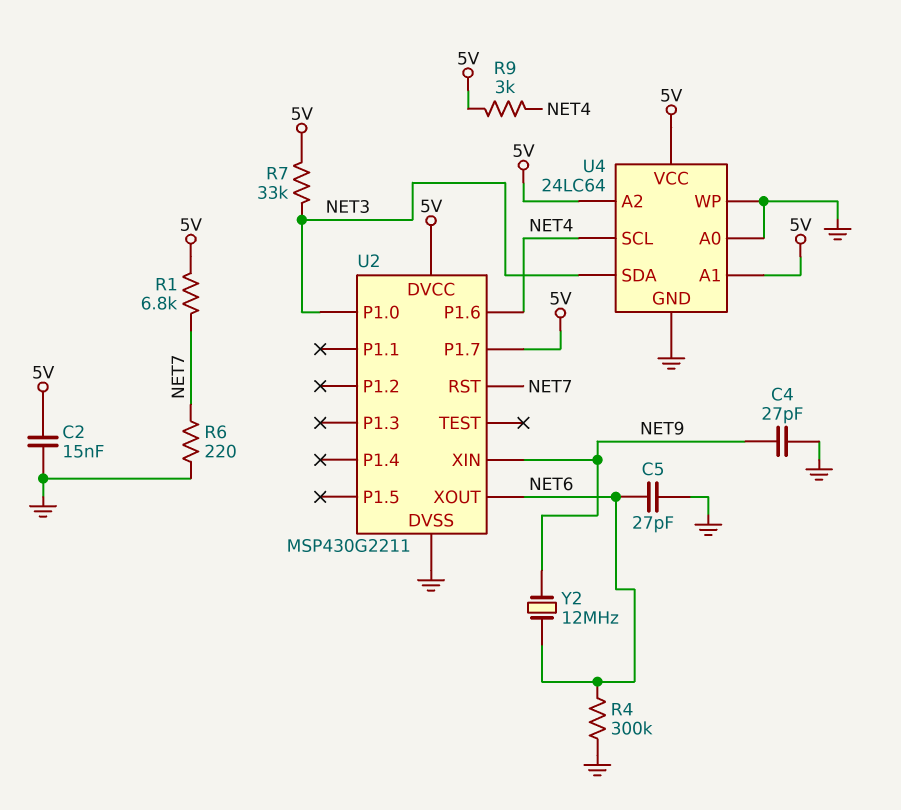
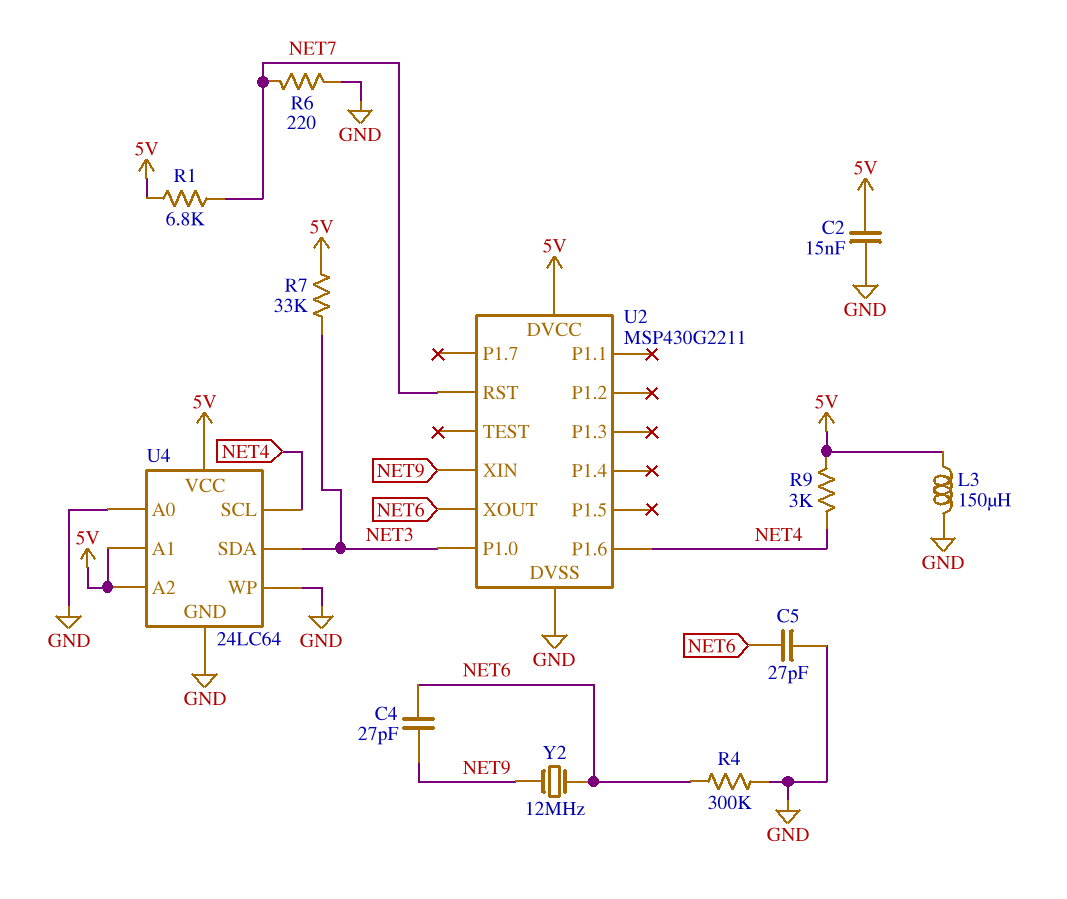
C4: 27pF (GND, NET9) -> 27pF (NET6, NET9)
L3: none -> 150uH (5V, GND)
U2 pin P1.7: 5V -> none

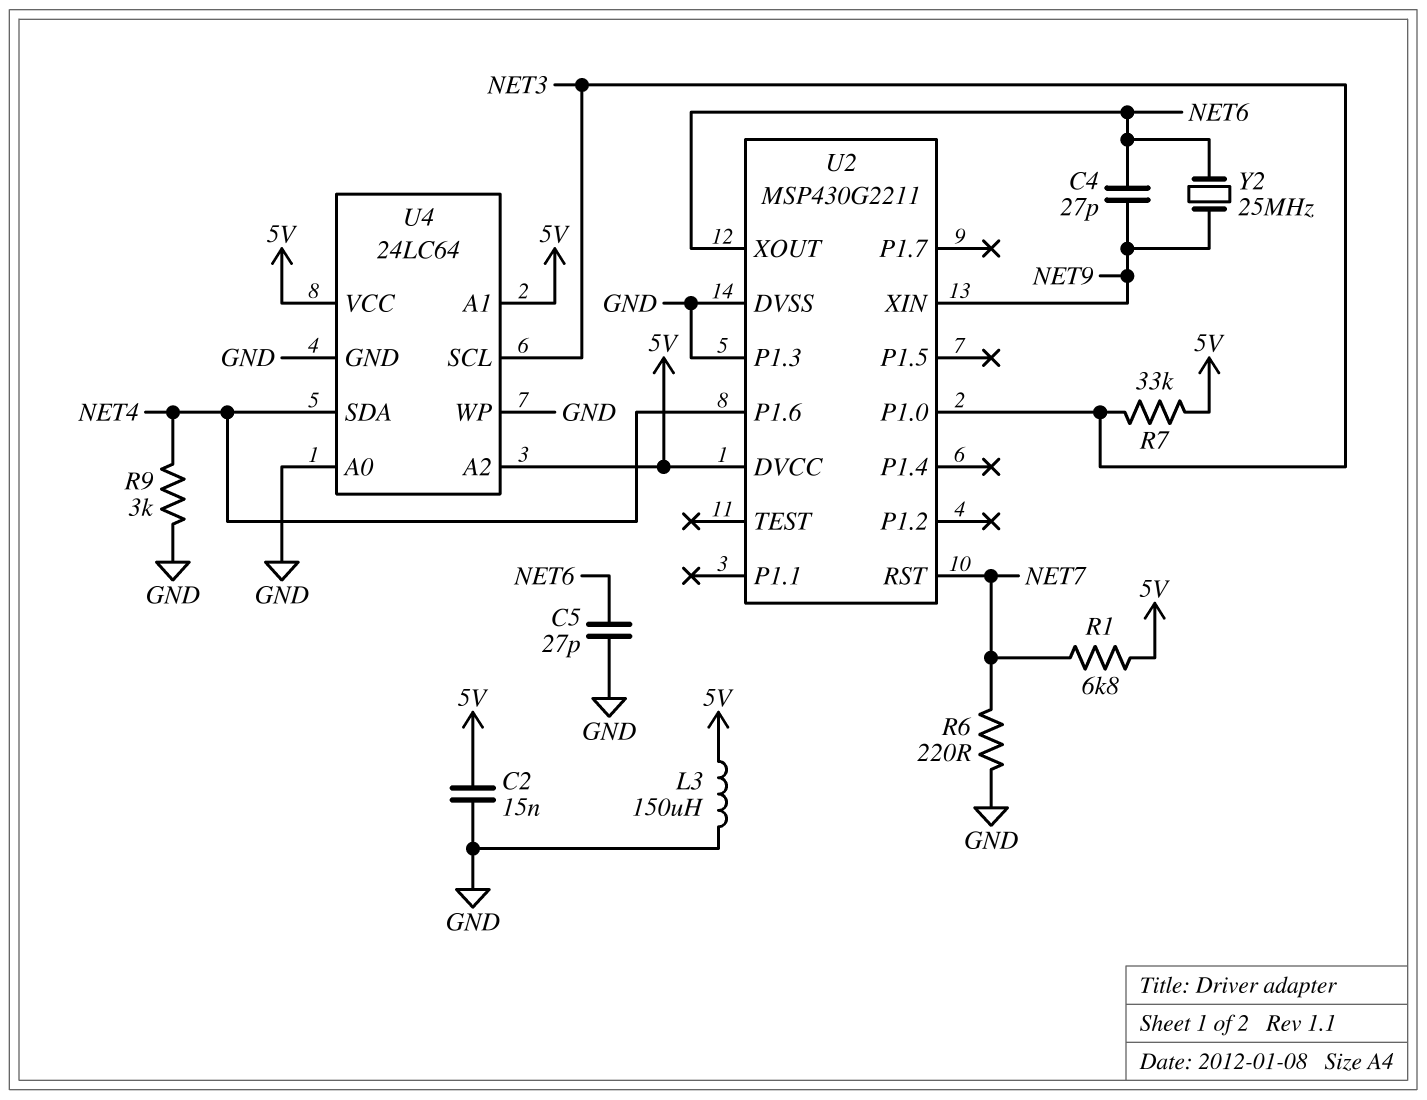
R4: 300k (GND, NET6) -> none
R9: 3k (5V, NET4) -> 3k (GND, NET4)
U2 pin P1.3: none -> GND
U4 pin SCL: NET4 -> NET3
U4 pin SDA: NET3 -> NET4
Y2: 12MHz (NET6, NET9) -> 25MHz (NET6, NET9)

